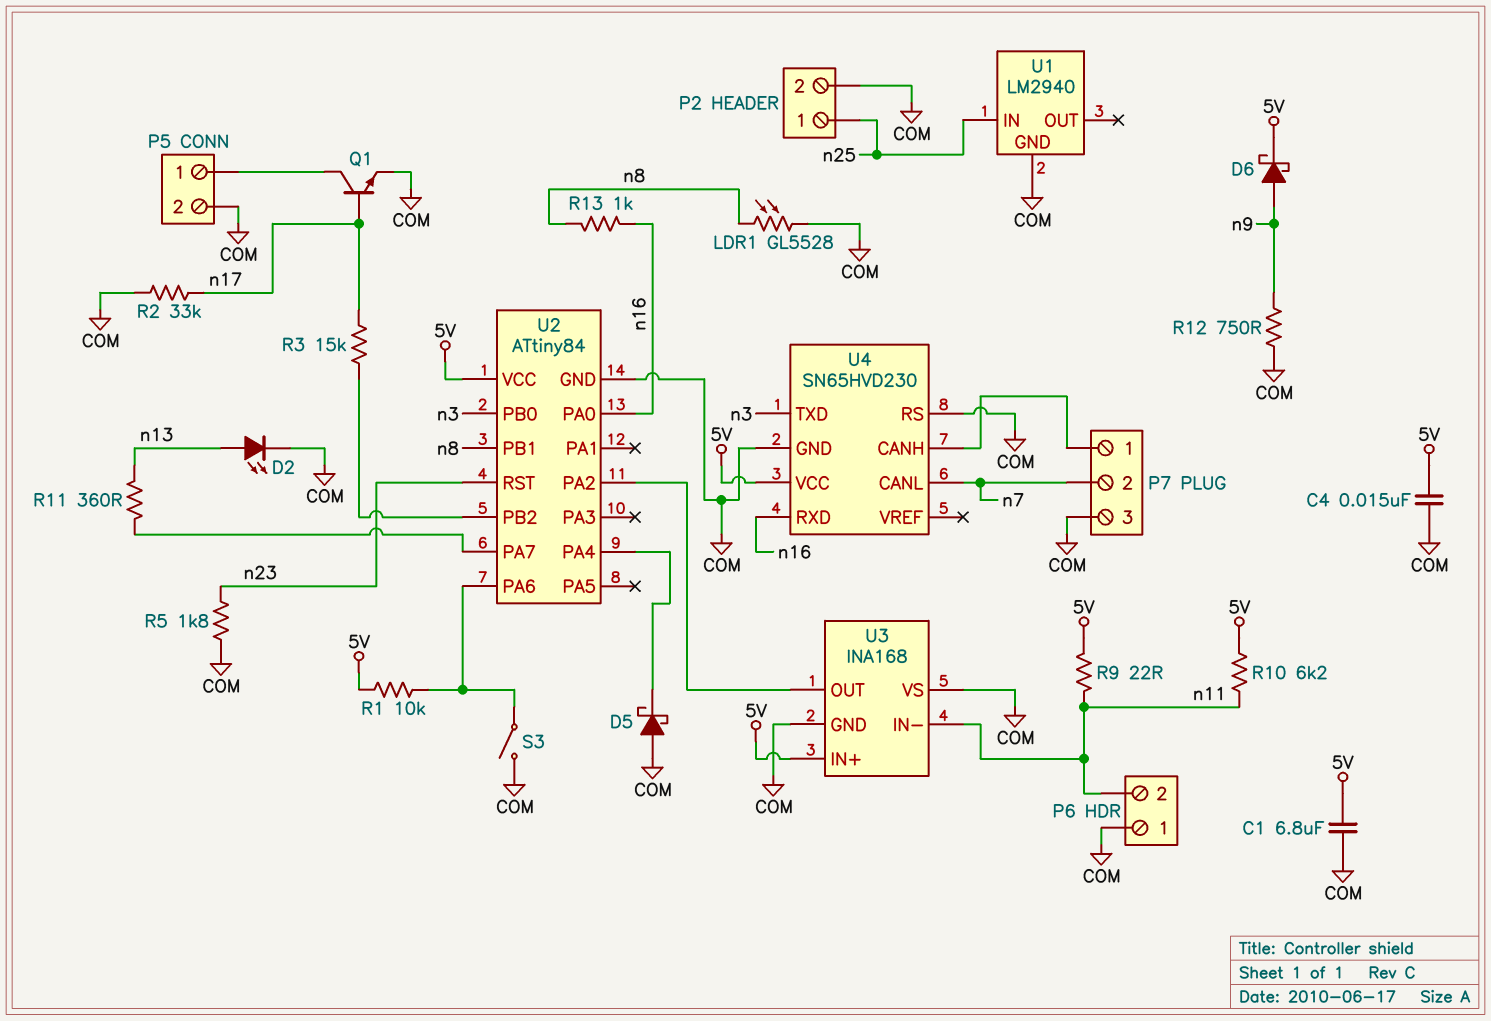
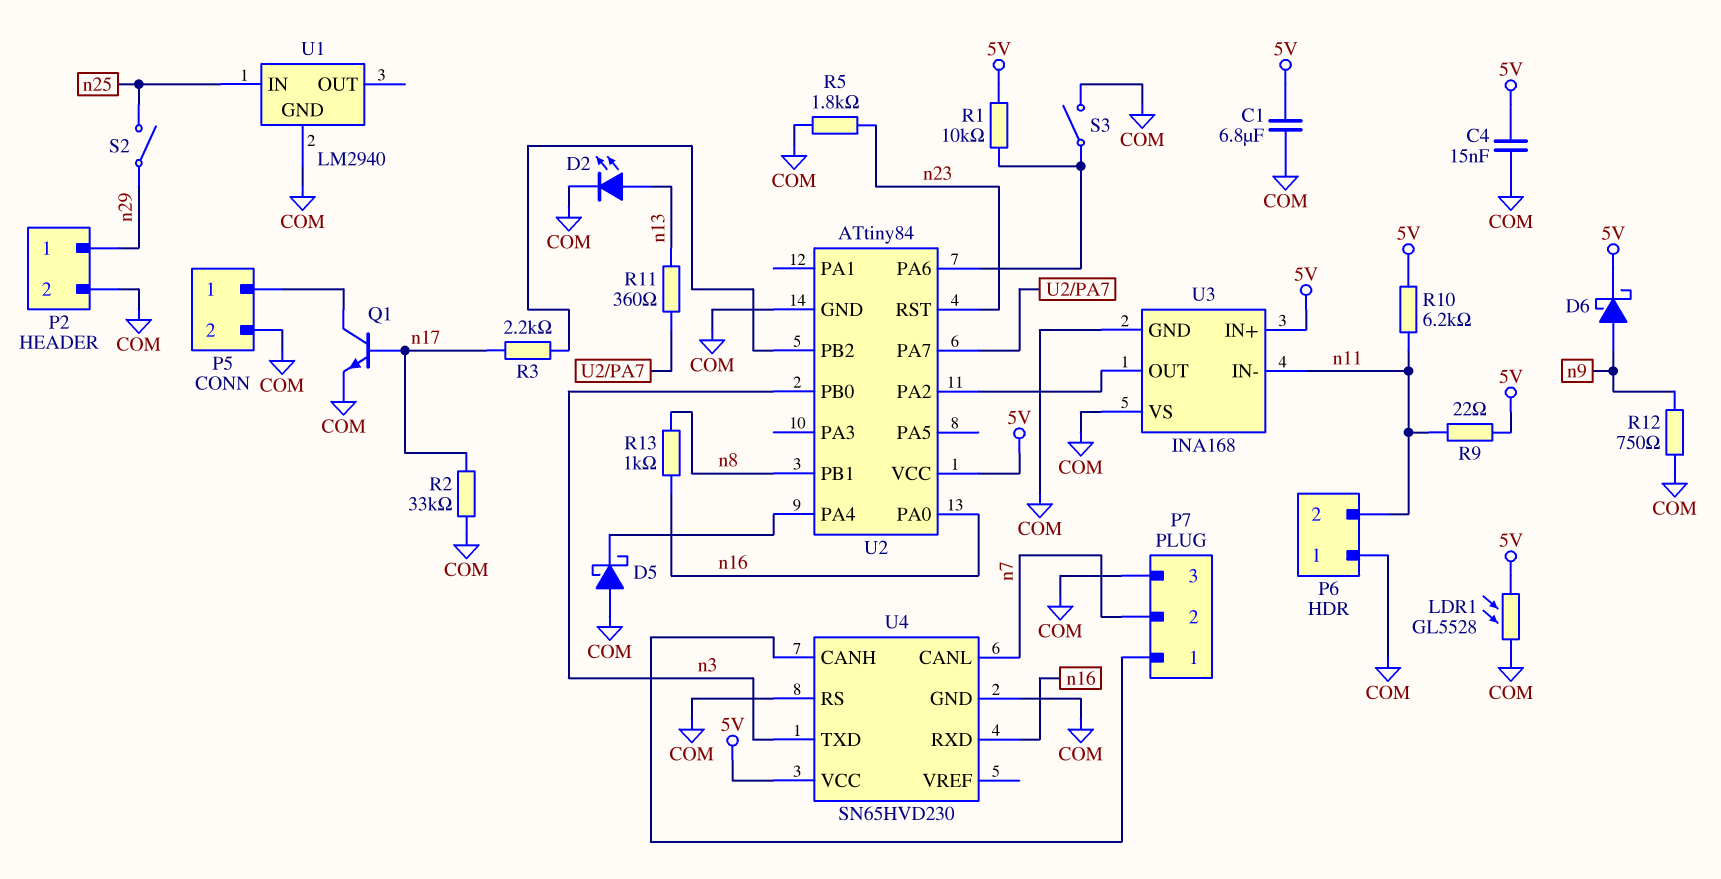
LDR1: GL5528 (COM, n8) -> GL5528 (5V, COM)
P2 pin 1: n25 -> n29
R3: 15k (U2/PB2, n17) -> 2.2k (U2/PB2, n17)
S2: none -> switch (n25, n29)

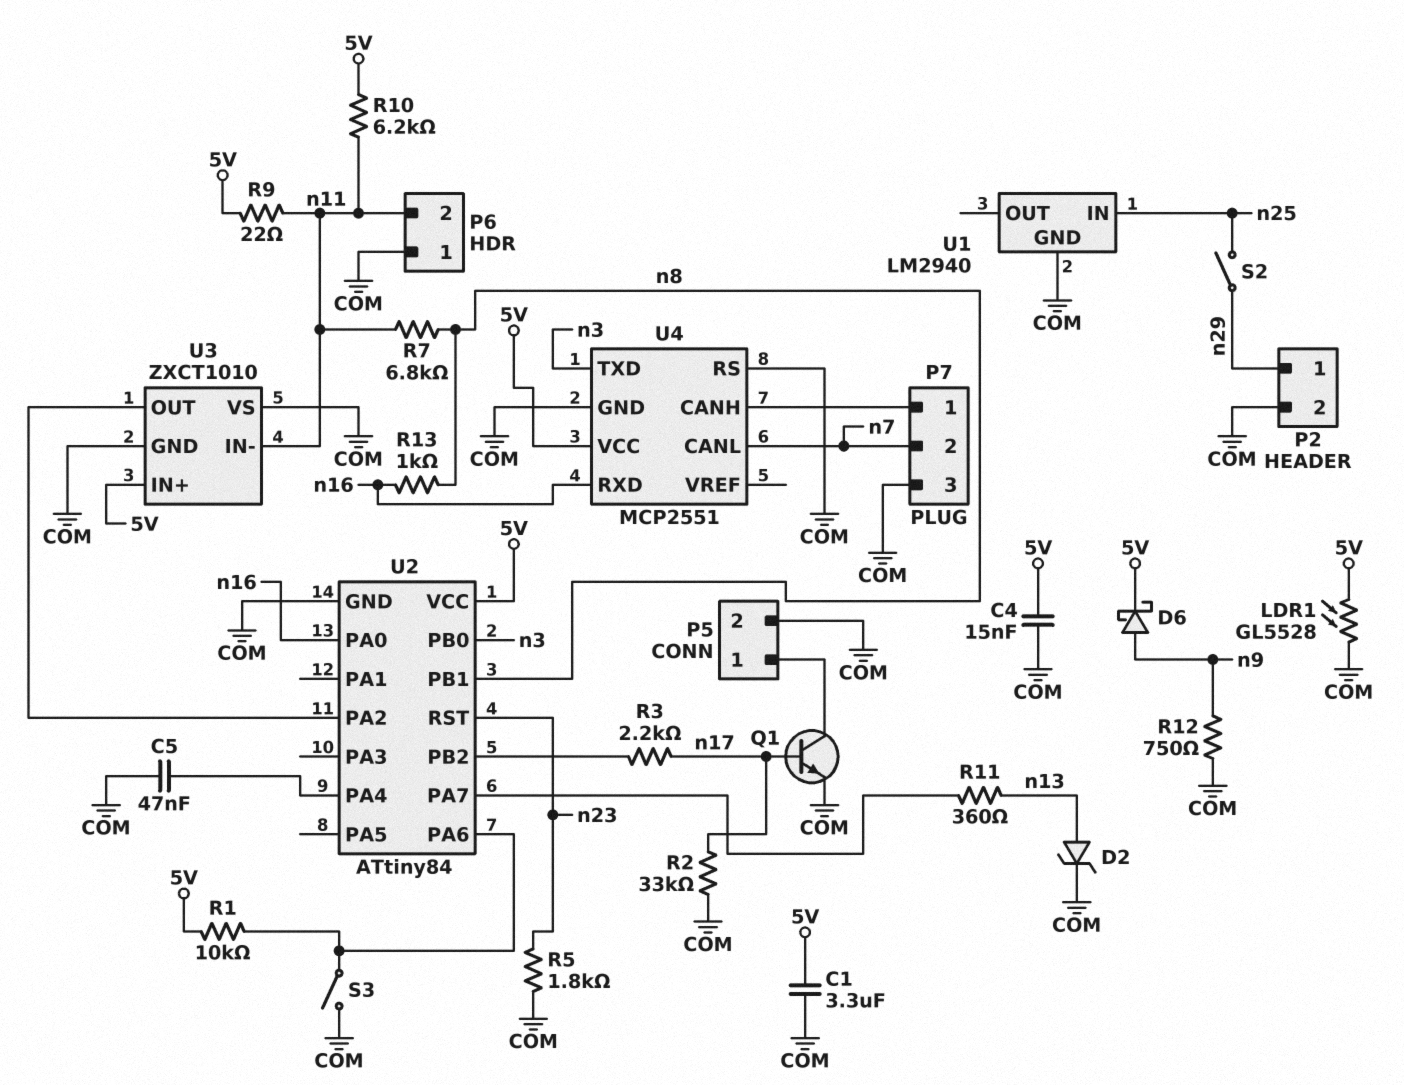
C1: 6.8uF (5V, COM) -> 3.3uF (5V, COM)
C5: none -> 47nF (COM, U2/PA4)
D2: LED (A n13, K COM) -> zener (A n13, K COM)
D5: schottky (A COM, K U2/PA4) -> none
R7: none -> 6.8k (n8, n11)
U3: INA168 -> ZXCT1010
U4: SN65HVD230 -> MCP2551

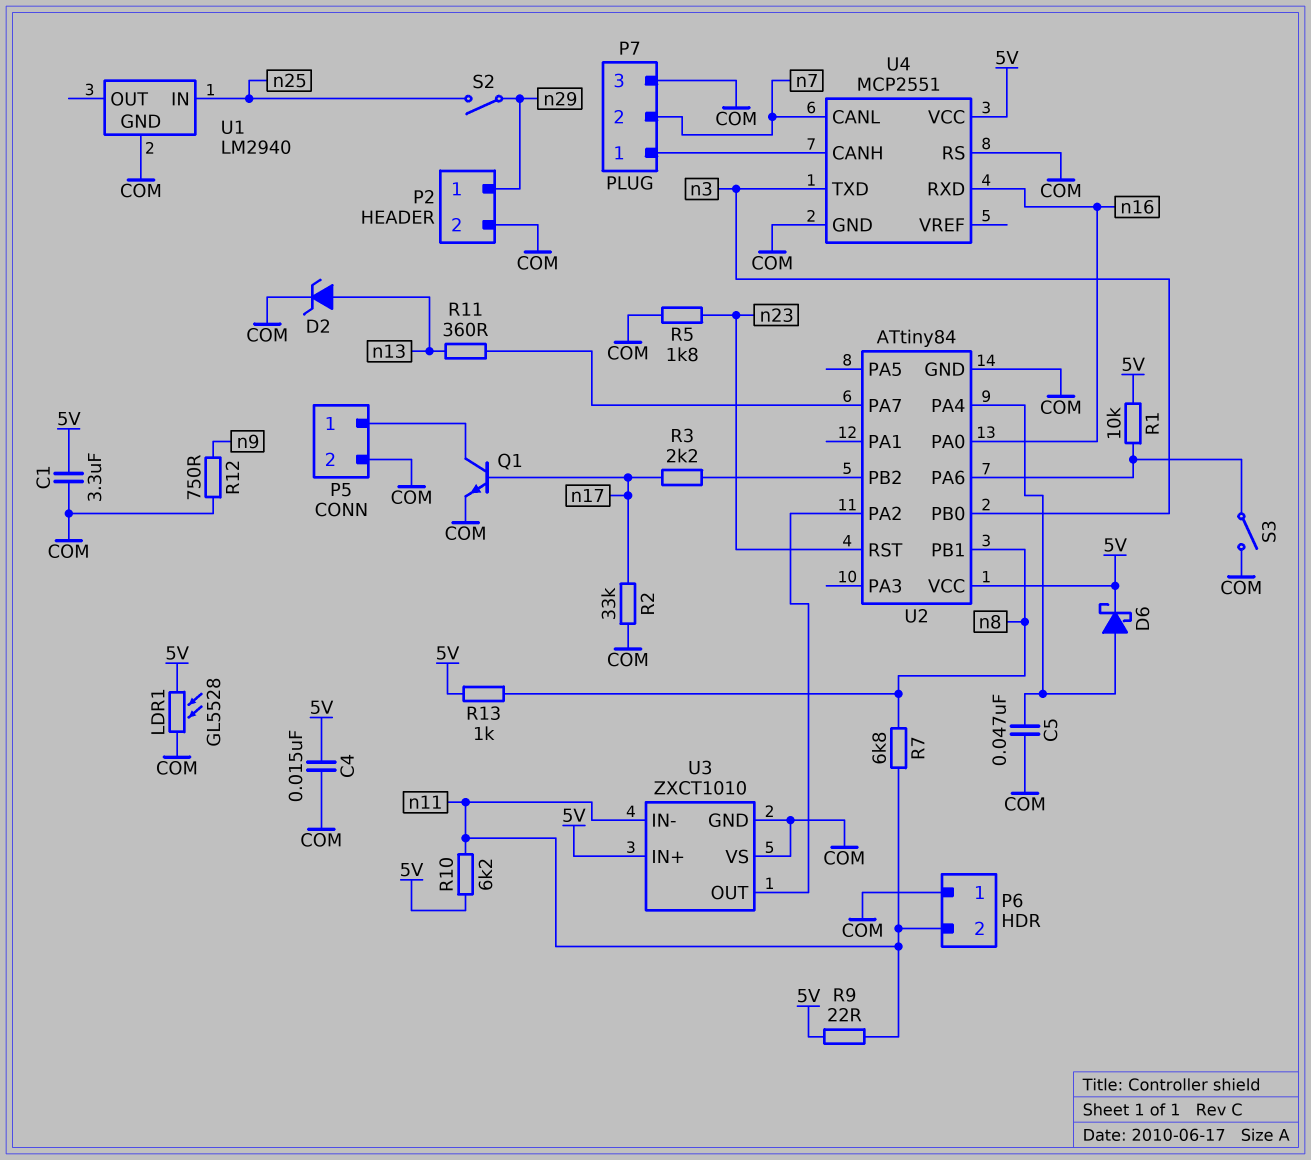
D6: schottky (A n9, K 5V) -> schottky (A U2/PA4, K 5V)
R13: 1k (n8, n16) -> 1k (5V, n8)

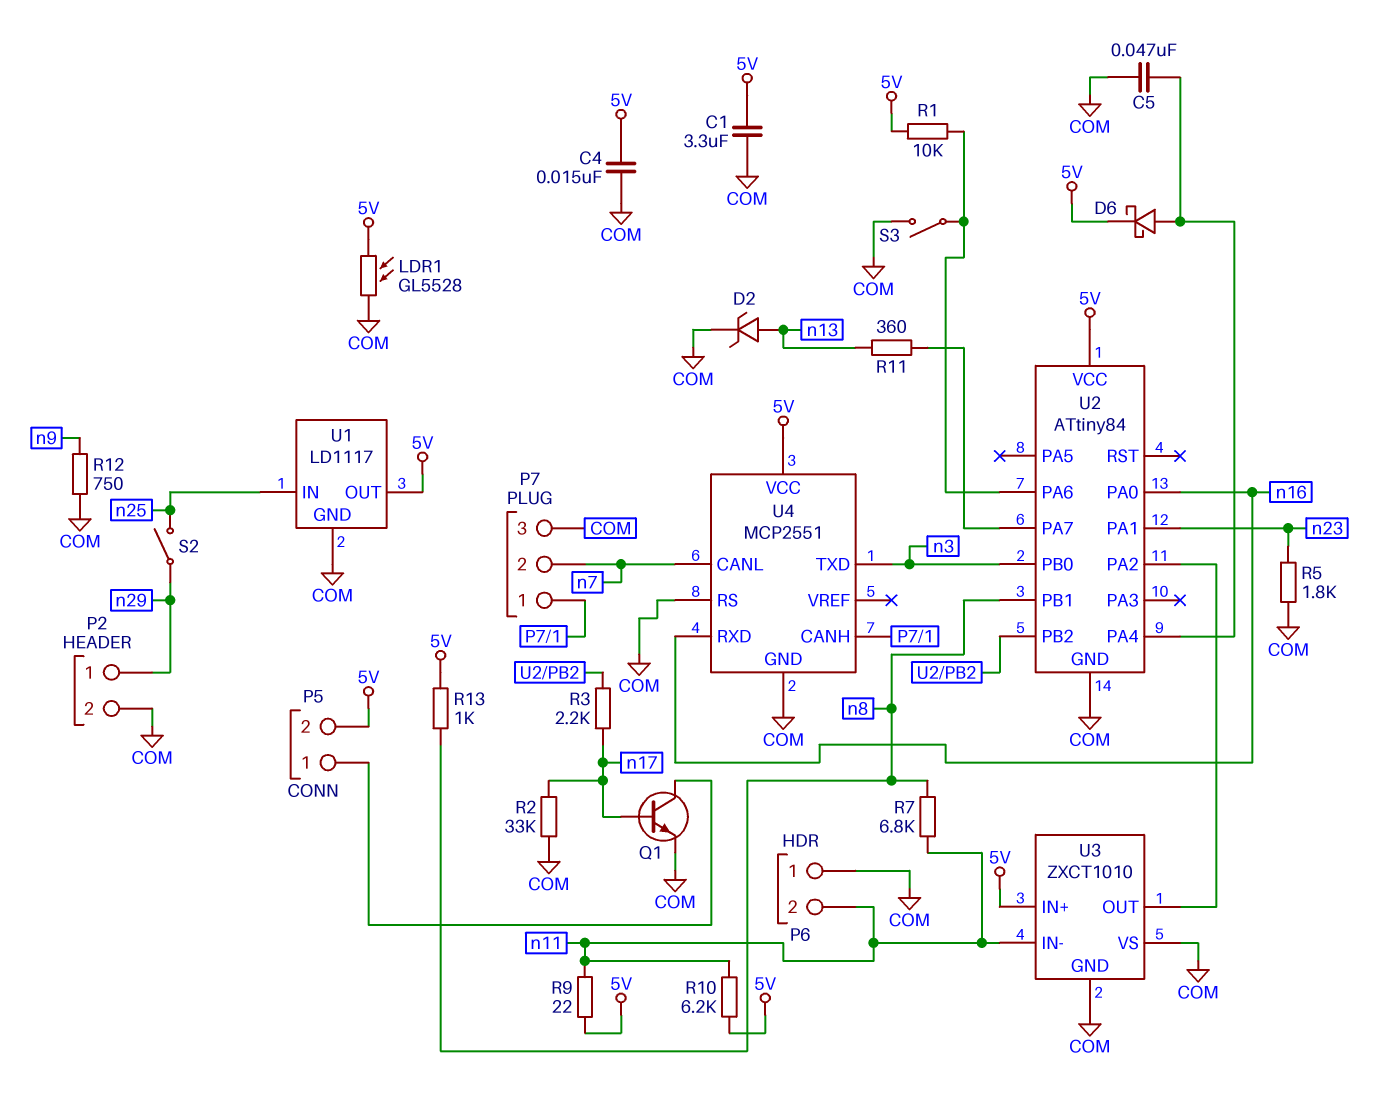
P5 pin 2: COM -> 5V
U1: LM2940 -> LD1117
U1 pin OUT: none -> 5V
U2 pin PA1: none -> n23
U2 pin RST: n23 -> none

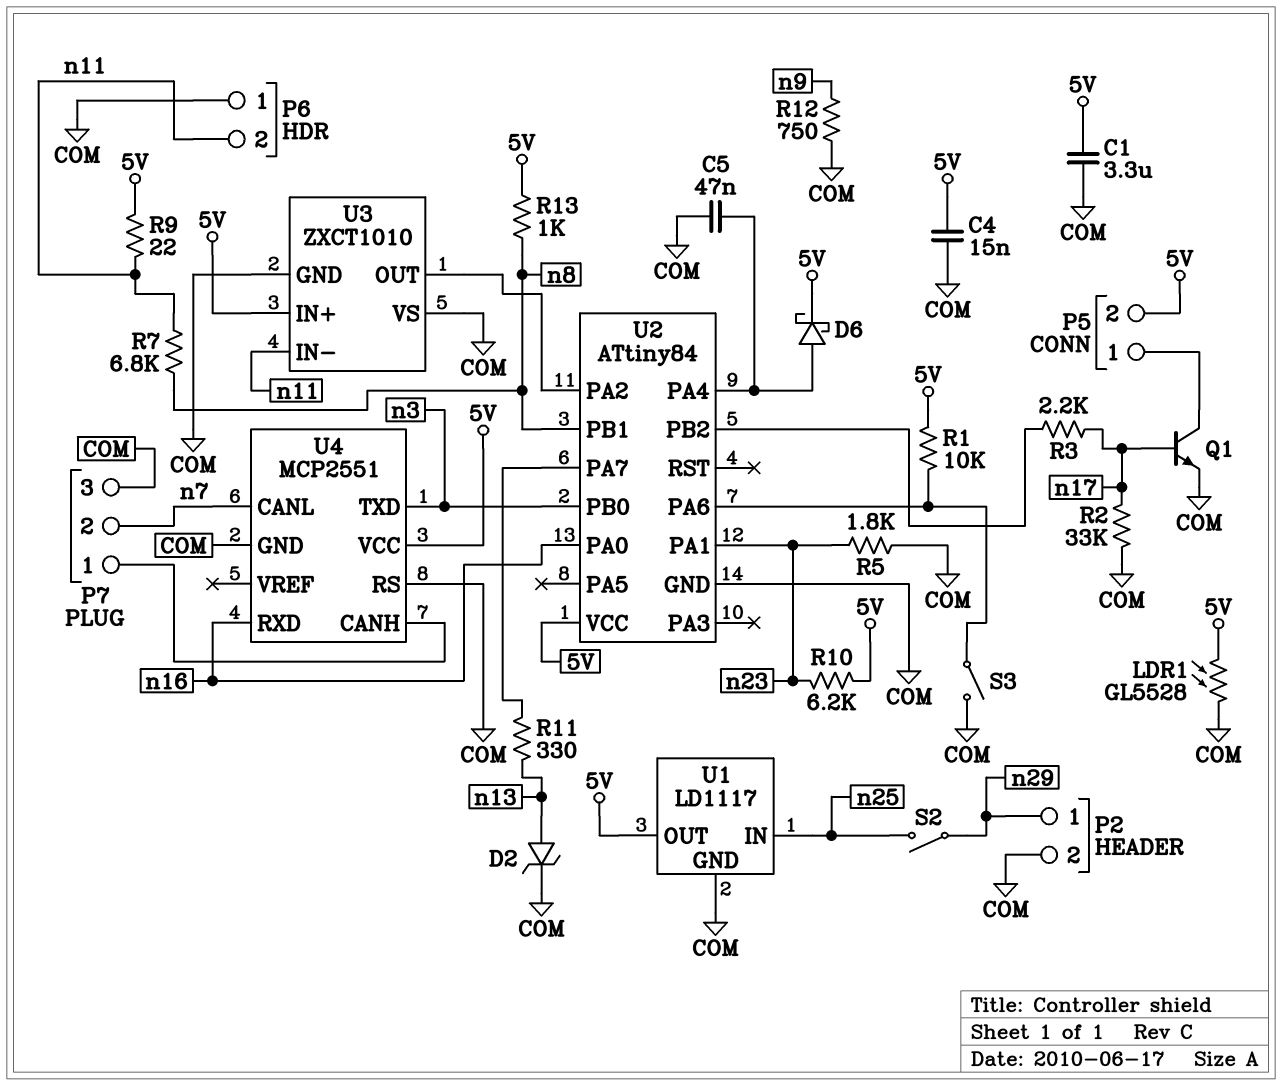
R10: 6.2k (5V, n11) -> 6.2k (5V, n23)
R11: 360 (U2/PA7, n13) -> 330 (U2/PA7, n13)

